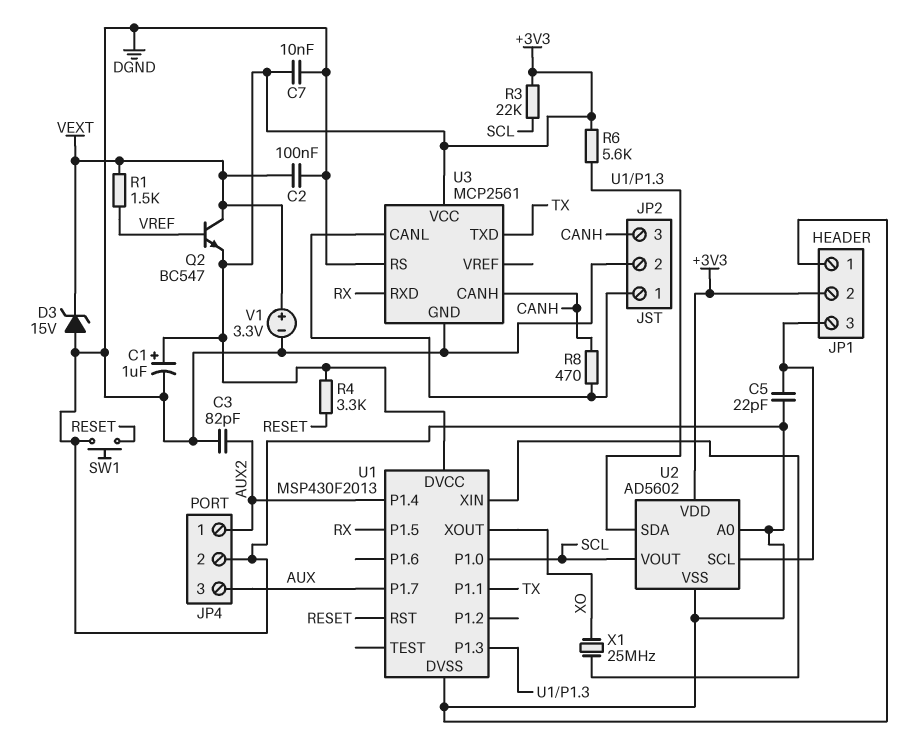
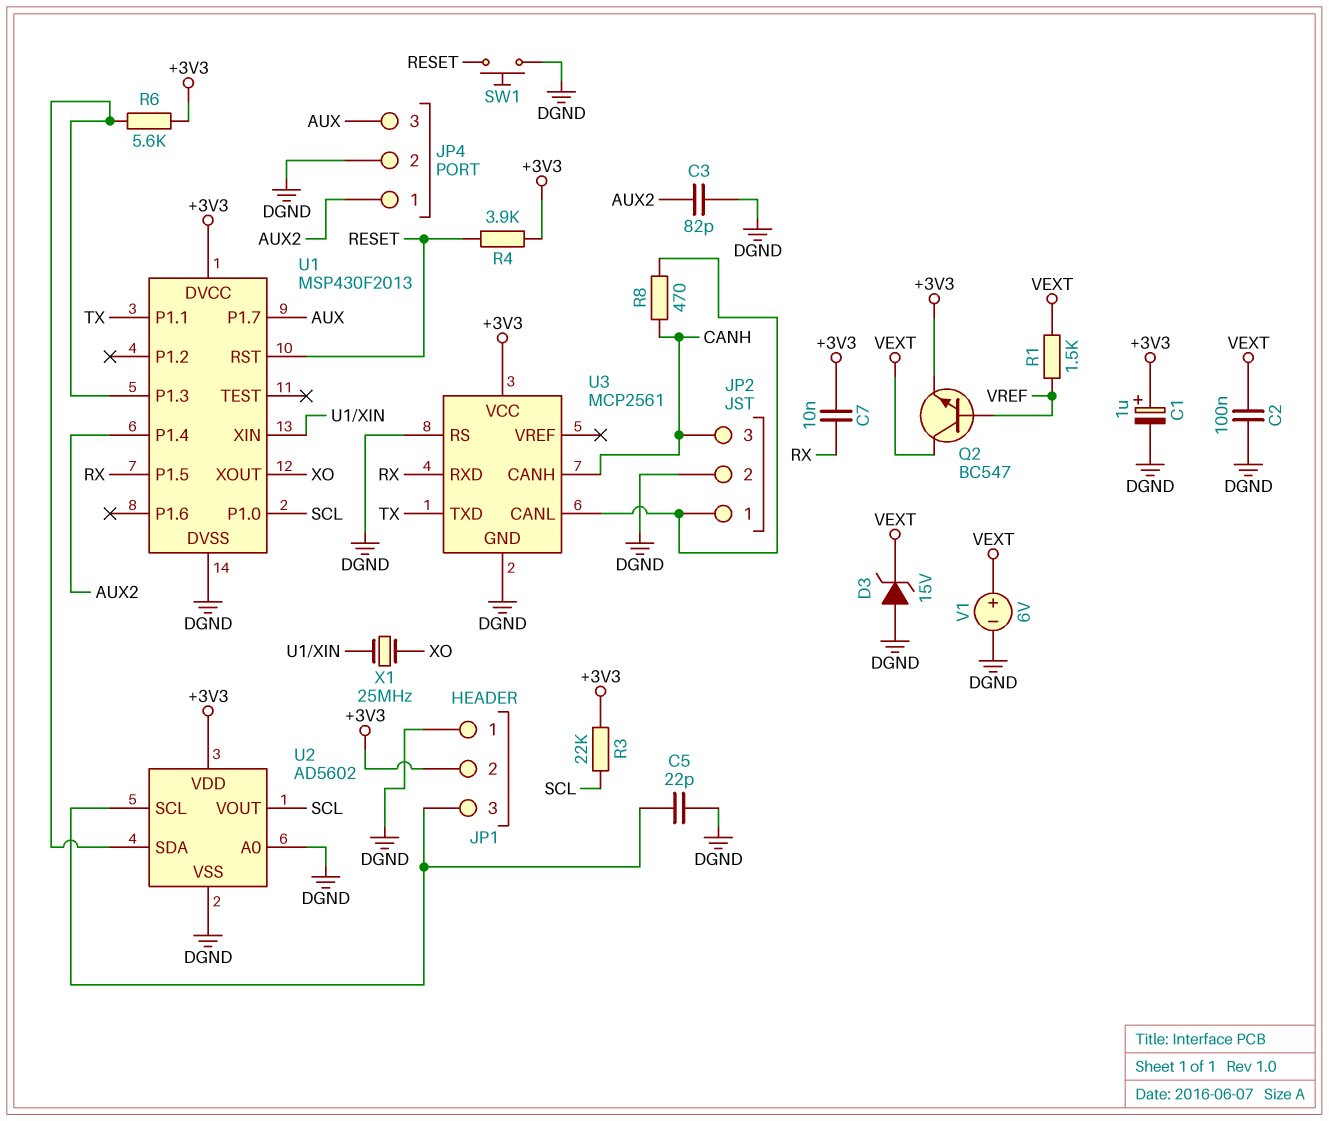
C7: 10nF (+3V3, DGND) -> 10nF (+3V3, RX)
R4: 3.3k (+3V3, RESET) -> 3.9k (+3V3, RESET)
V1: 3.3V (plus VEXT, minus DGND) -> 6V (plus VEXT, minus DGND)

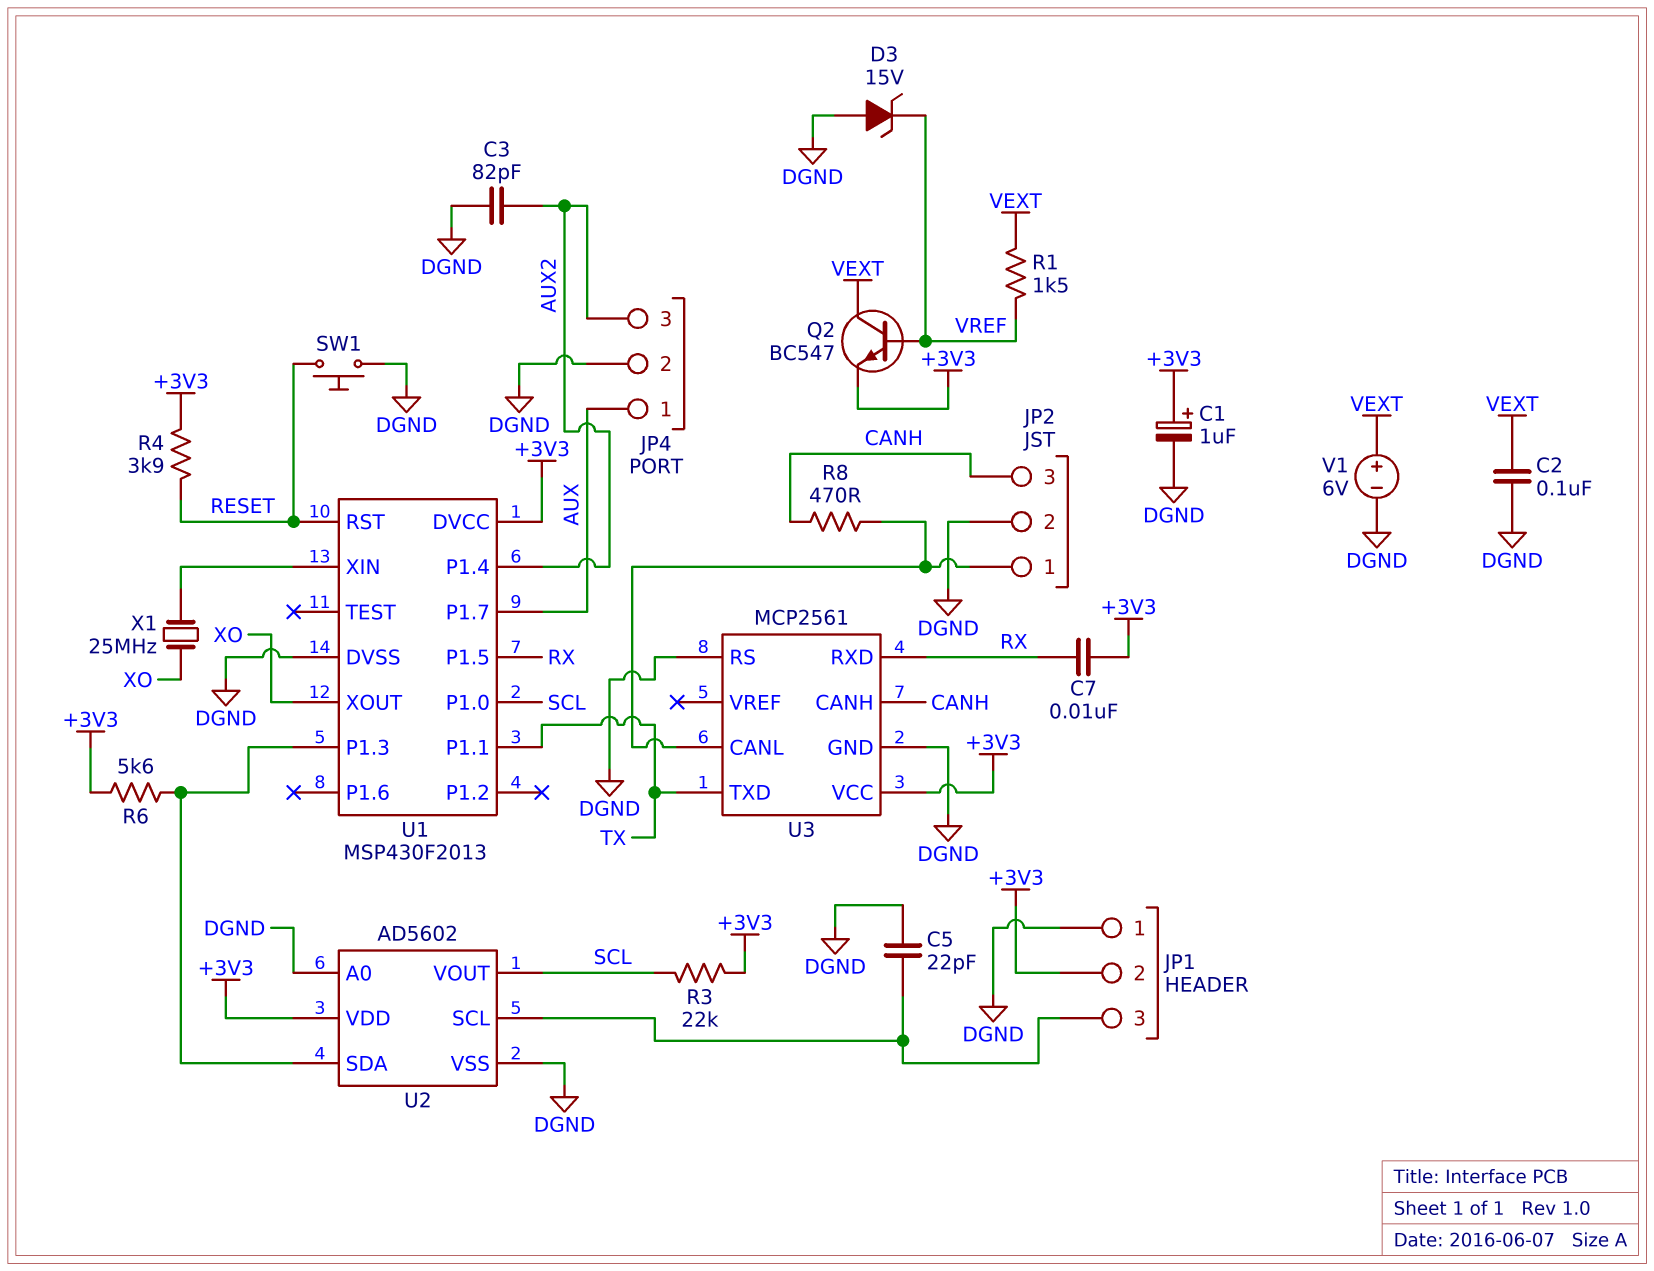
D3: zener 15V (A DGND, K VEXT) -> zener 15V (A DGND, K VREF)
JP4 pin 1: AUX2 -> AUX
JP4 pin 3: AUX -> AUX2

